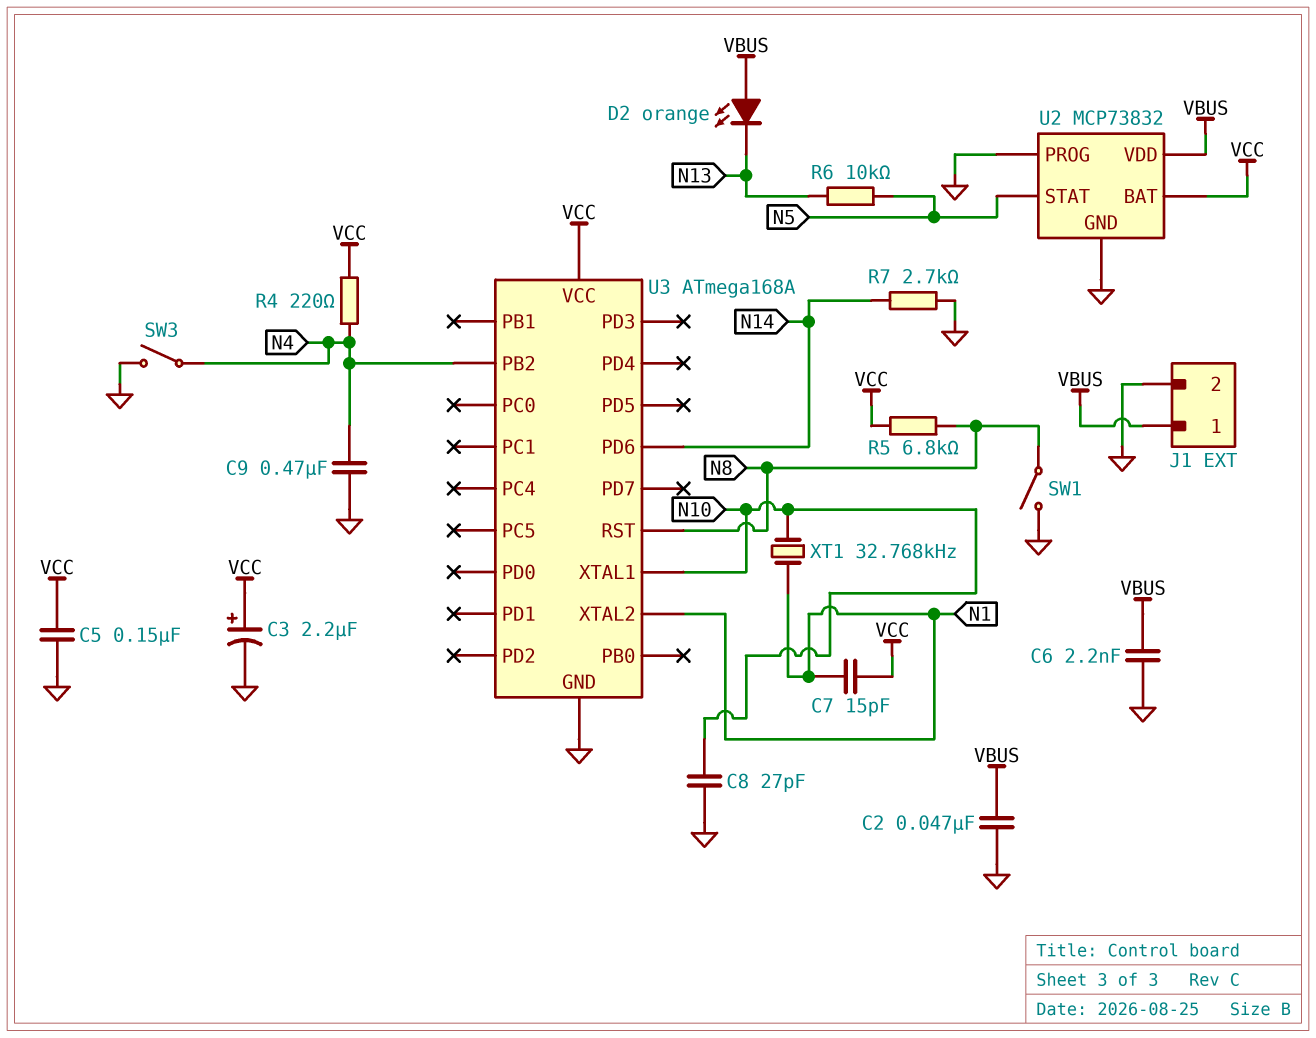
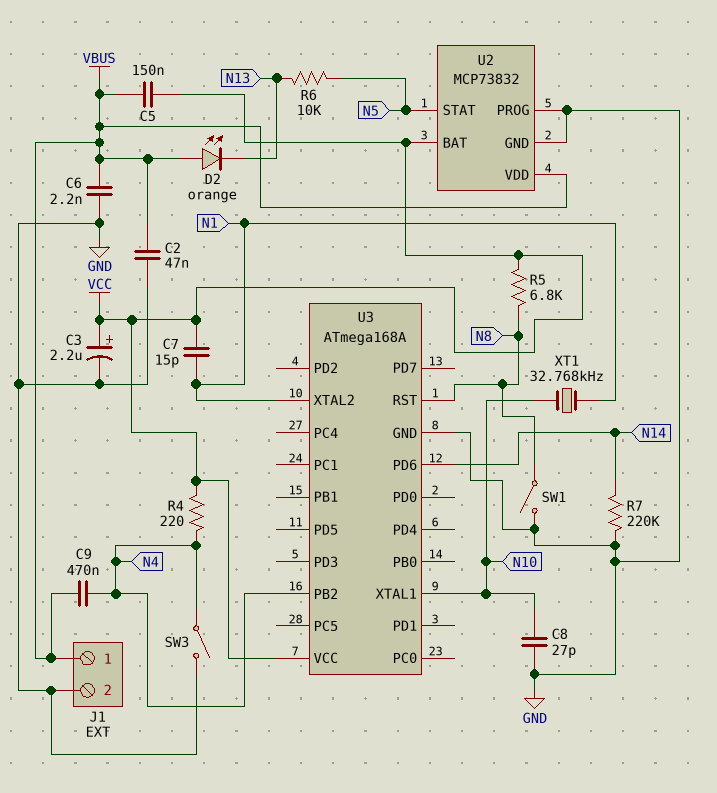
C5: 150nF (GND, VCC) -> 150nF (VBUS, VCC)
C9: 470nF (GND, N4) -> 470nF (N4, VBUS)
R7: 2.7k (GND, N14) -> 220k (GND, N14)

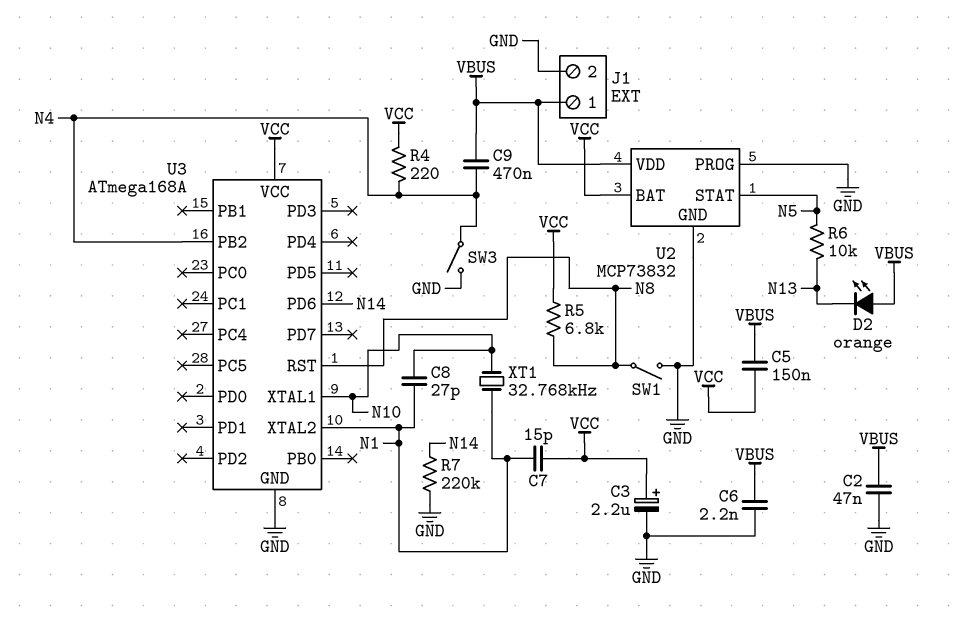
C8: 27pF (GND, N10) -> 27pF (N1, N10)

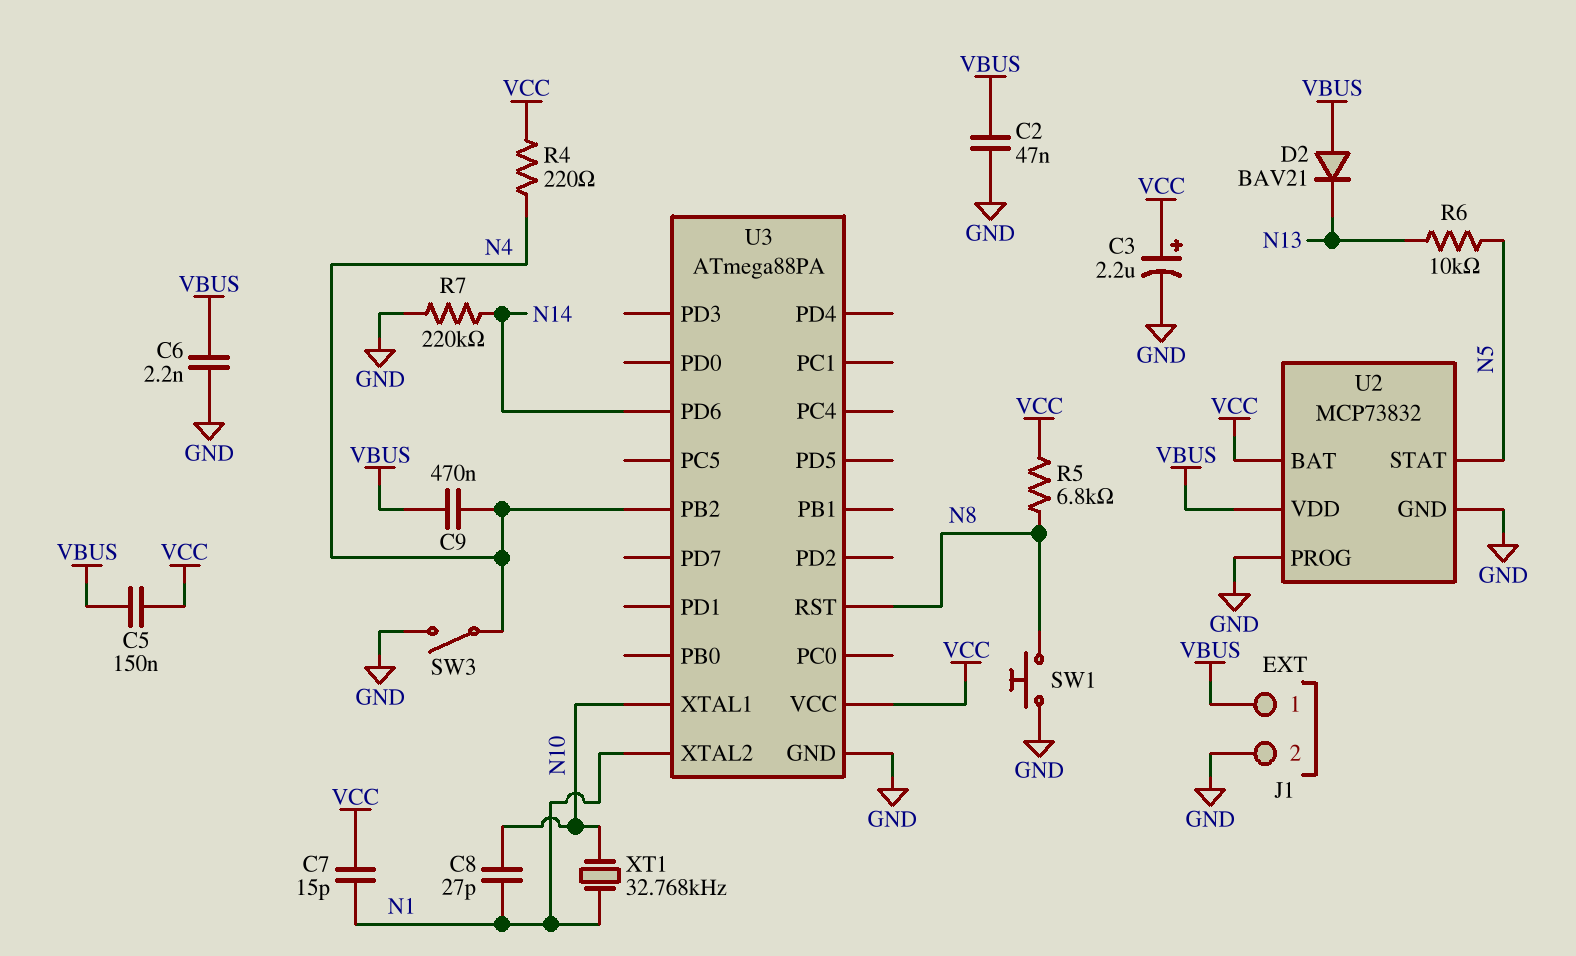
D2: LED orange (A VBUS, K N13) -> diode BAV21 (A VBUS, K N13)
SW1: switch (GND, N8) -> button (GND, N8)
U3: ATmega168A -> ATmega88PA

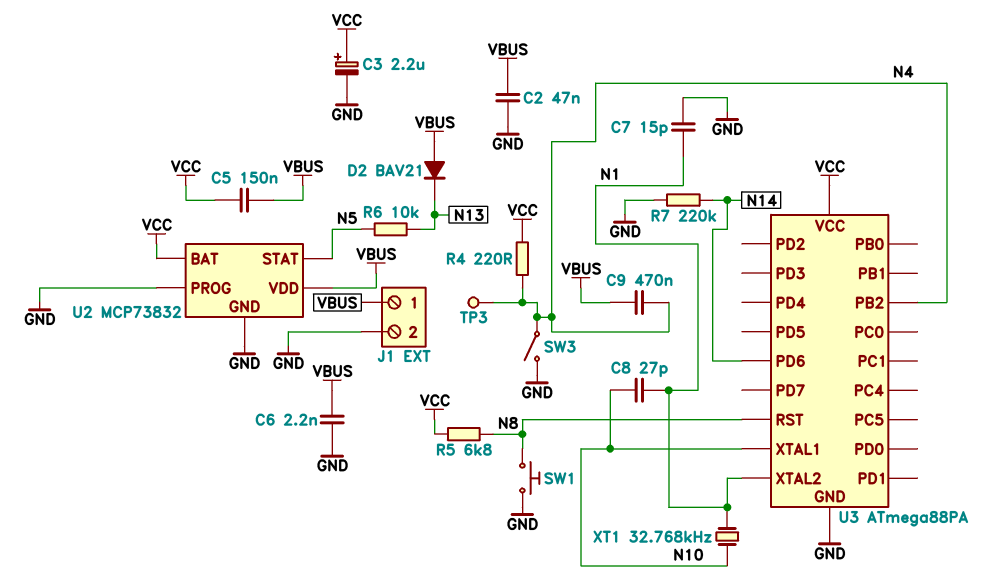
C7: 15pF (N1, VCC) -> 15pF (GND, N1)
TP3: none -> test point (N4)

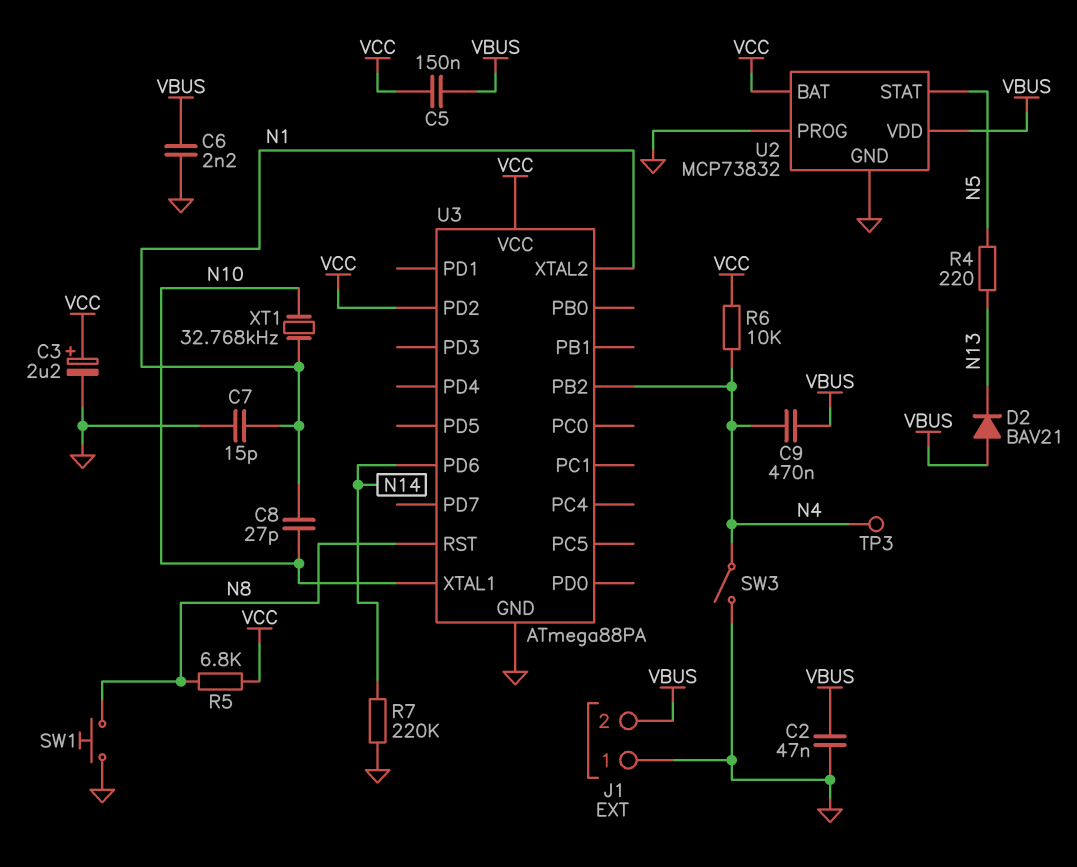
J1 pin 1: VBUS -> GND
J1 pin 2: GND -> VBUS
R4: 220 (N4, VCC) -> 220 (N5, N13)
R6: 10k (N5, N13) -> 10k (N4, VCC)
U3 pin PD2: none -> VCC

